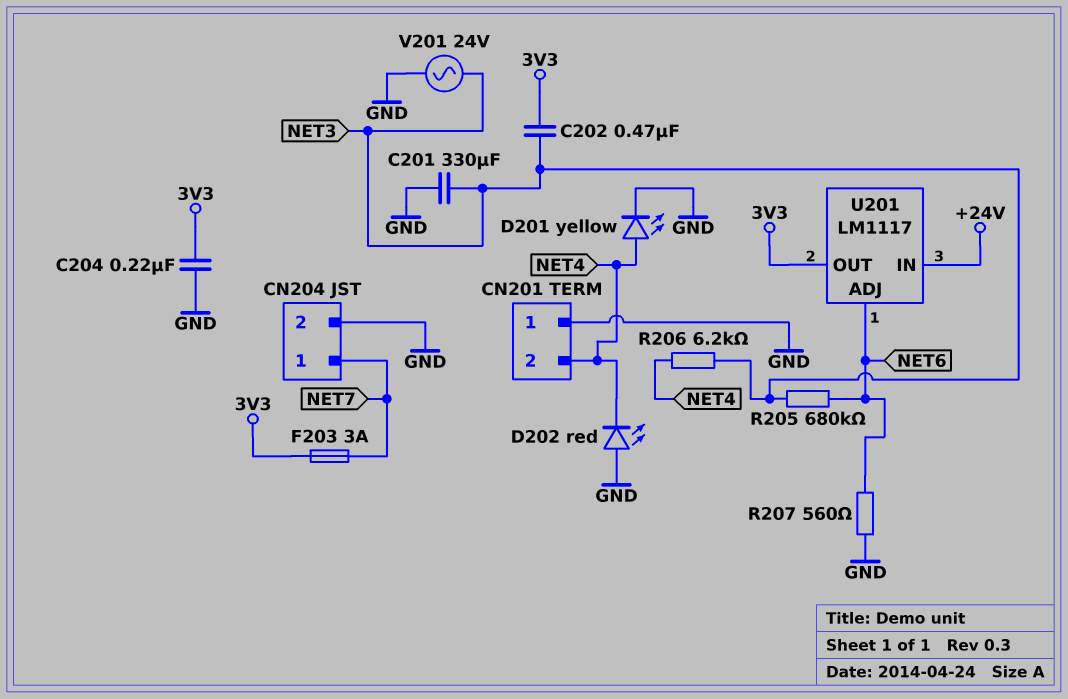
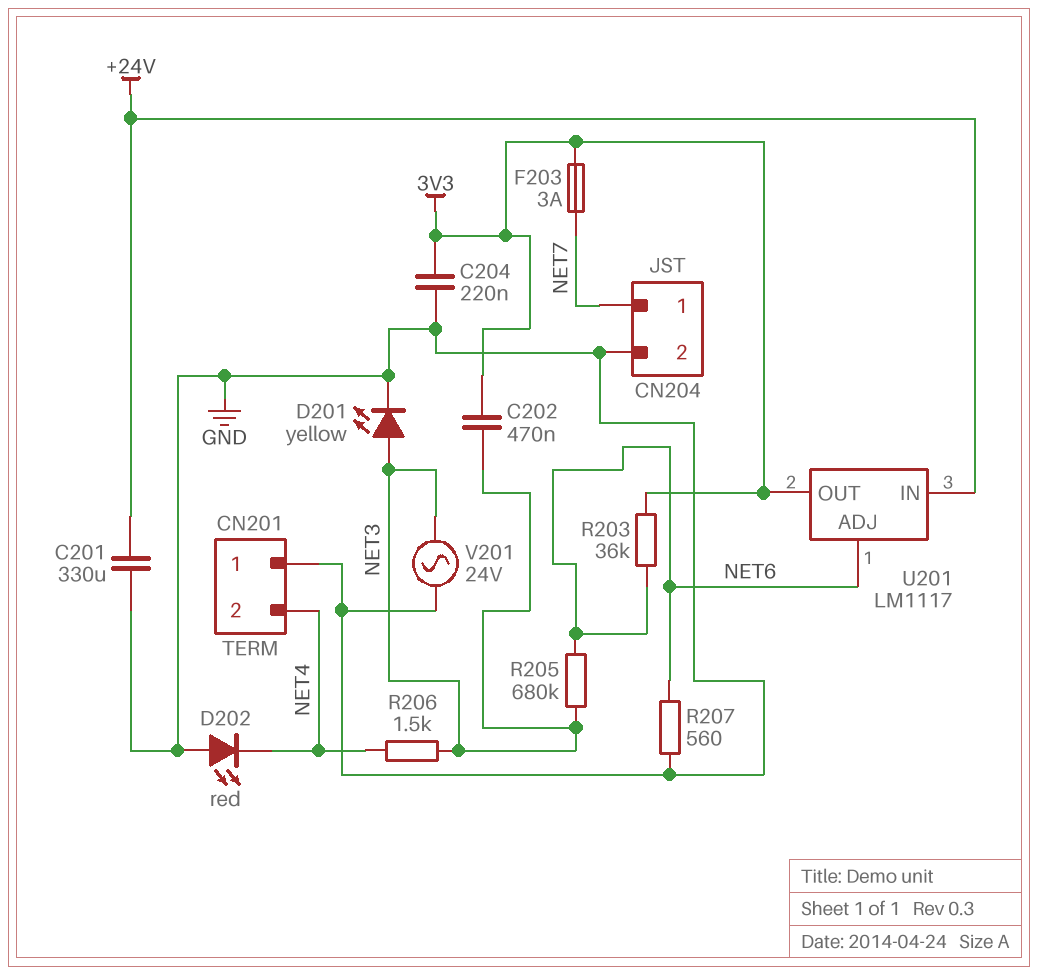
C201: 330uF (GND, NET3) -> 330uF (+24V, GND)
D201: LED yellow (A NET4, K GND) -> LED yellow (A NET3, K GND)
R203: none -> 36k (3V3, NET6)
R206: 6.2k (NET3, NET4) -> 1.5k (NET3, NET4)

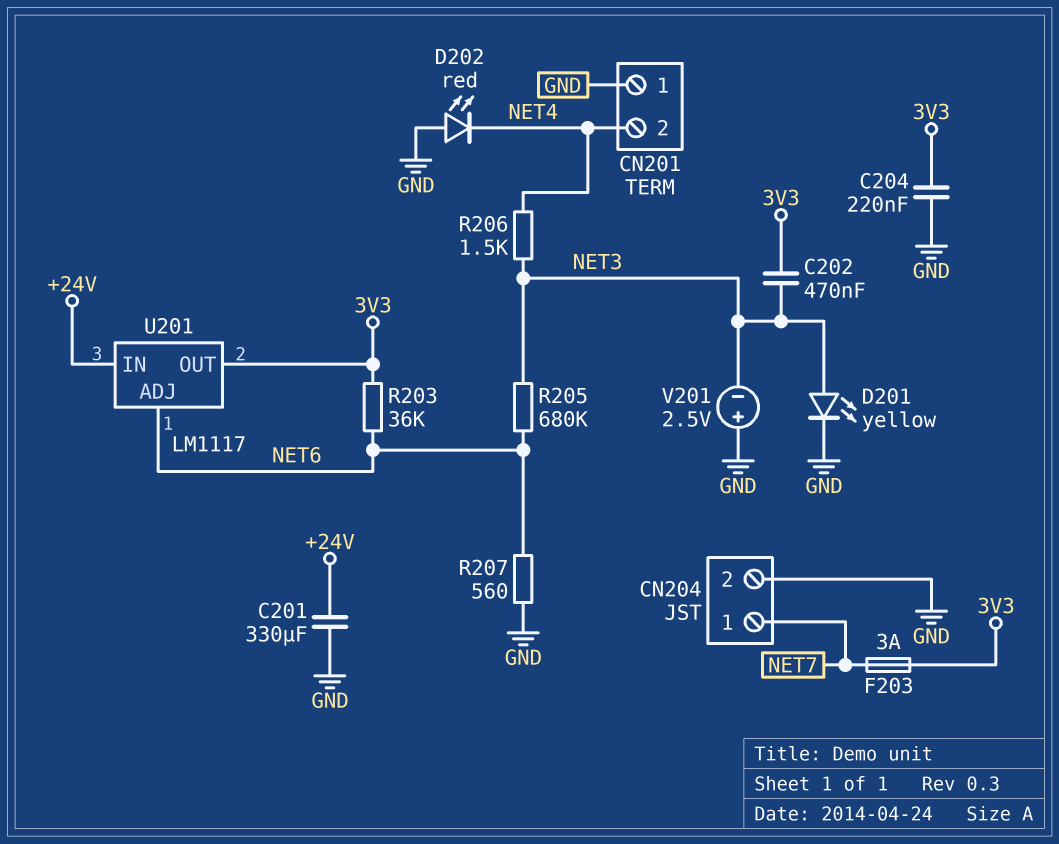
V201: AC 24V (GND, NET3) -> 2.5V (plus GND, minus NET3)

